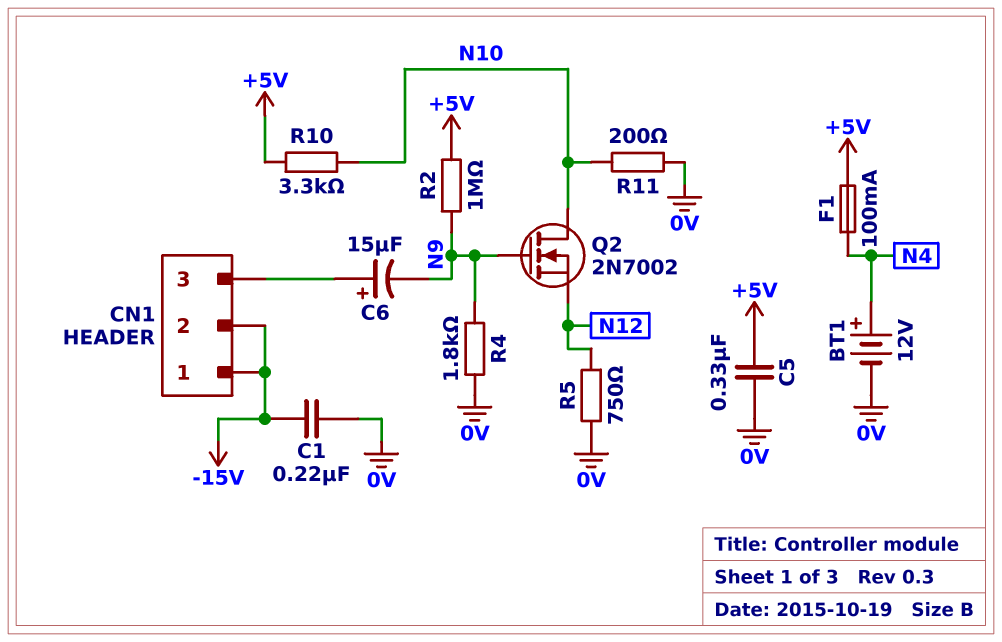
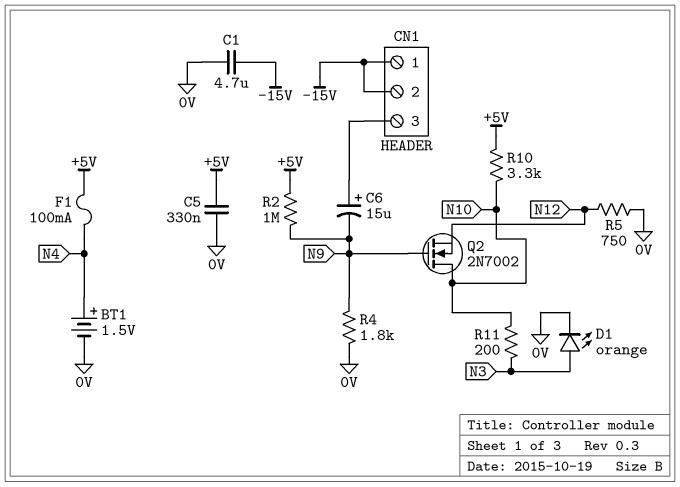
BT1: 12V (plus N4, minus 0V) -> 1.5V (plus N4, minus 0V)
C1: 220nF (-15V, 0V) -> 4.7uF (-15V, 0V)
D1: none -> LED orange (A N3, K 0V)
R11: 200 (0V, N10) -> 200 (N3, N10)

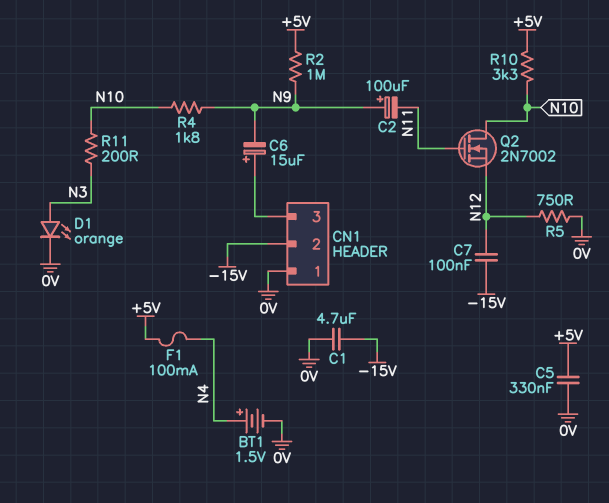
C2: none -> 100uF (plus N9, minus N11)
C7: none -> 100nF (-15V, N12)
CN1 pin 1: -15V -> 0V
Q2: NMOS 2N7002 (G N9, D N10, S N12) -> NMOS 2N7002 (G N11, D N10, S N12)
R4: 1.8k (0V, N9) -> 1.8k (N9, N10)

